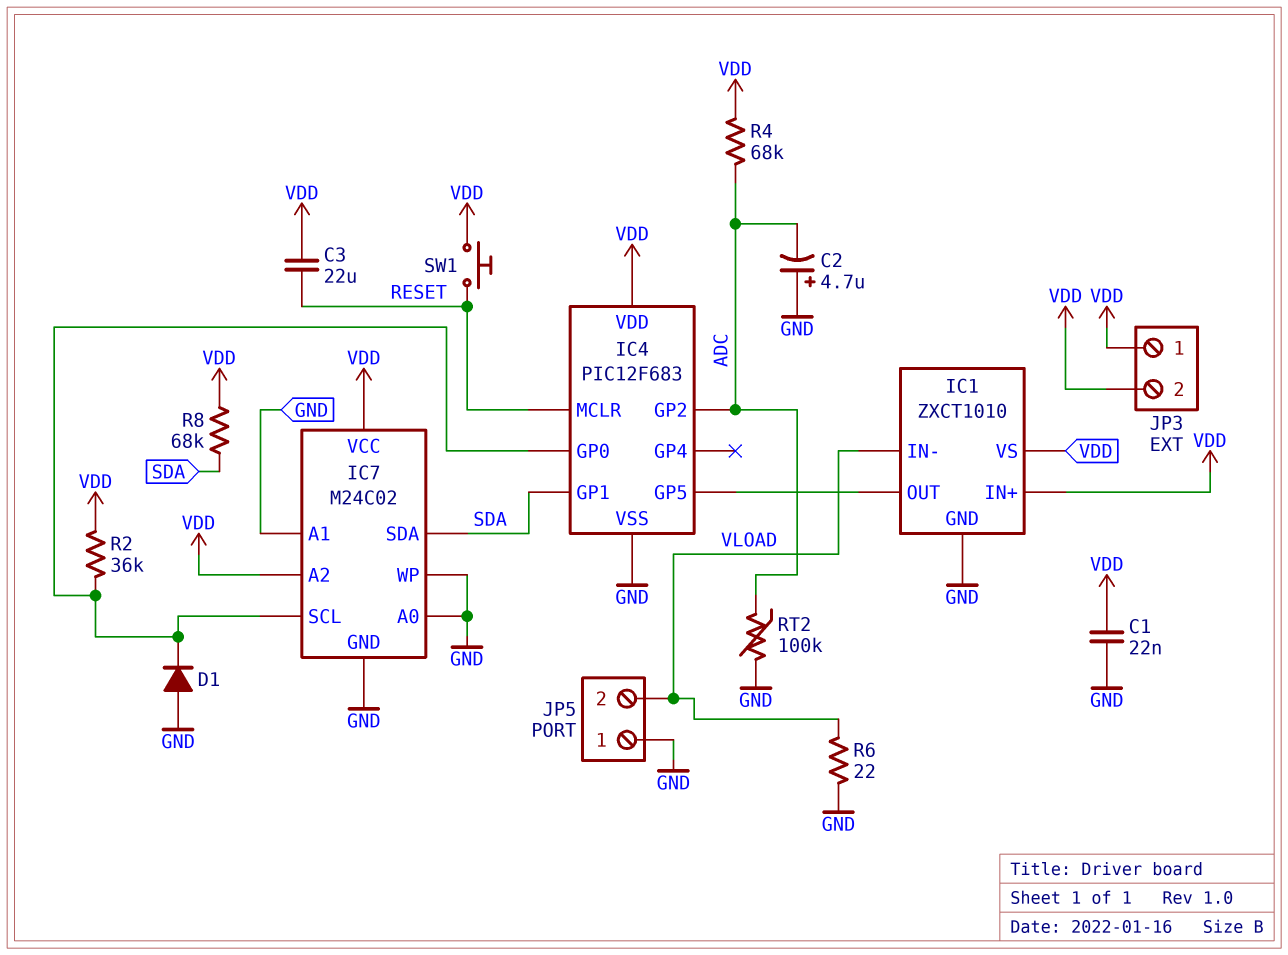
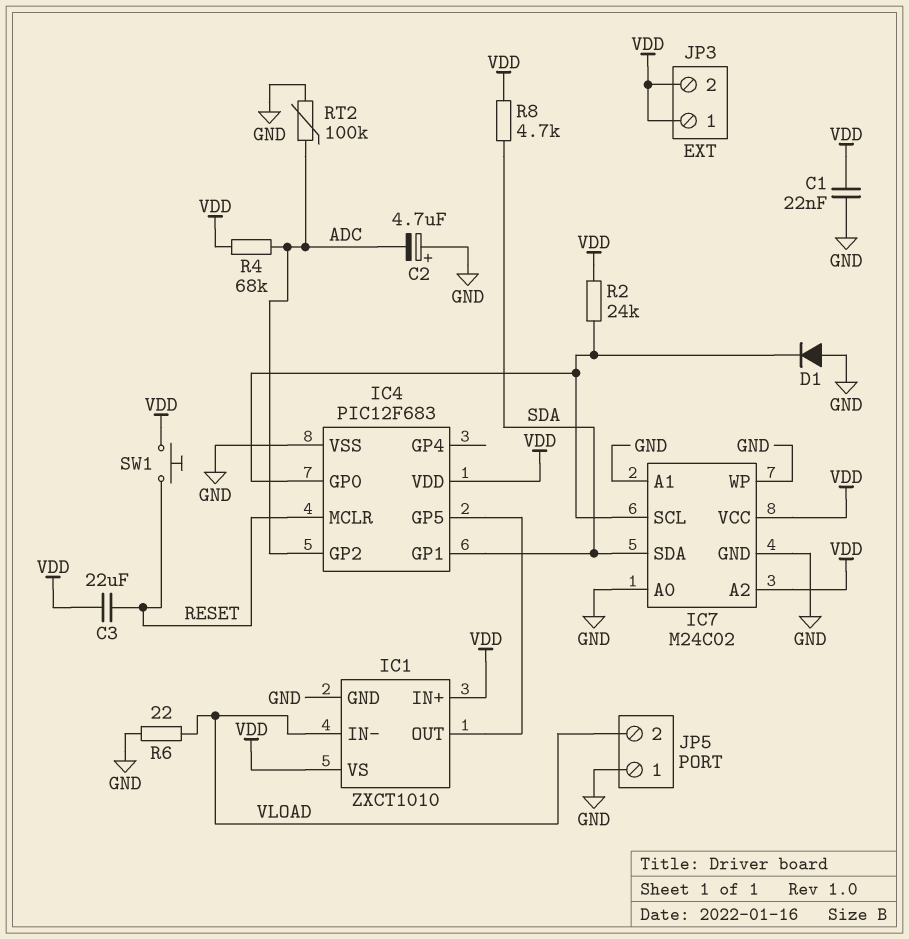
R2: 36k (IC4/GP0, VDD) -> 24k (IC4/GP0, VDD)
R8: 68k (SDA, VDD) -> 4.7k (SDA, VDD)

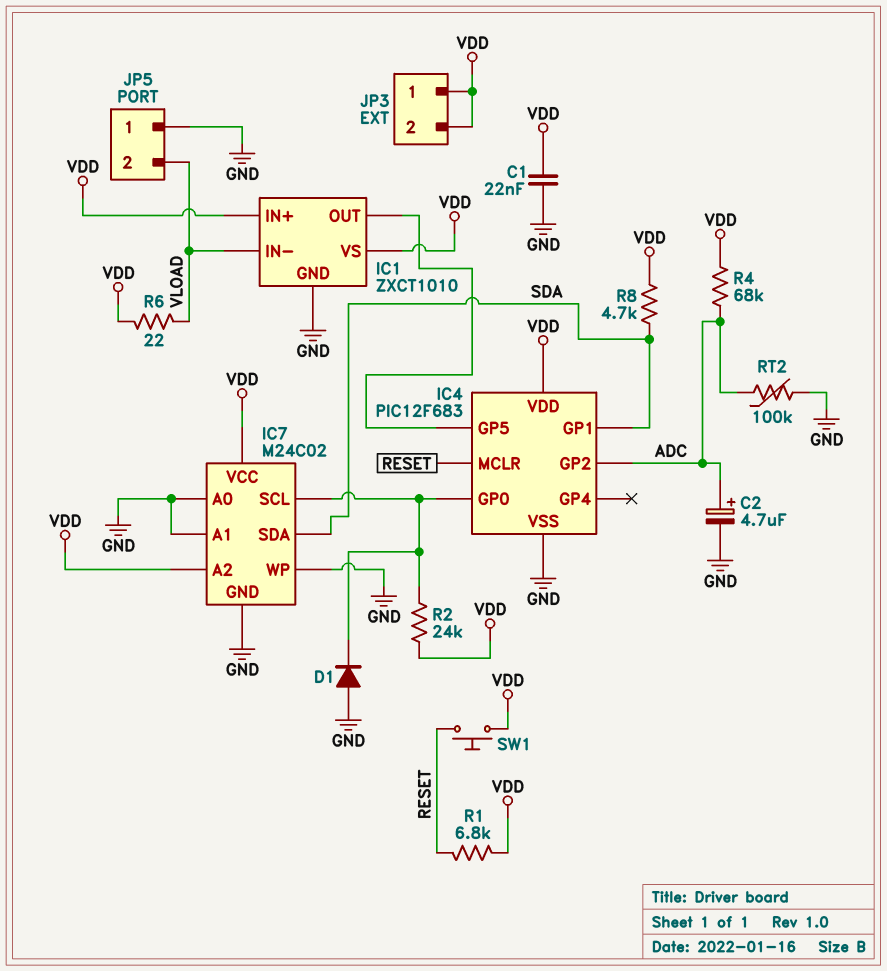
C2: 4.7uF (plus GND, minus ADC) -> 4.7uF (plus ADC, minus GND)
C3: 22uF (RESET, VDD) -> none
R1: none -> 6.8k (RESET, VDD)
R6: 22 (GND, VLOAD) -> 22 (VDD, VLOAD)

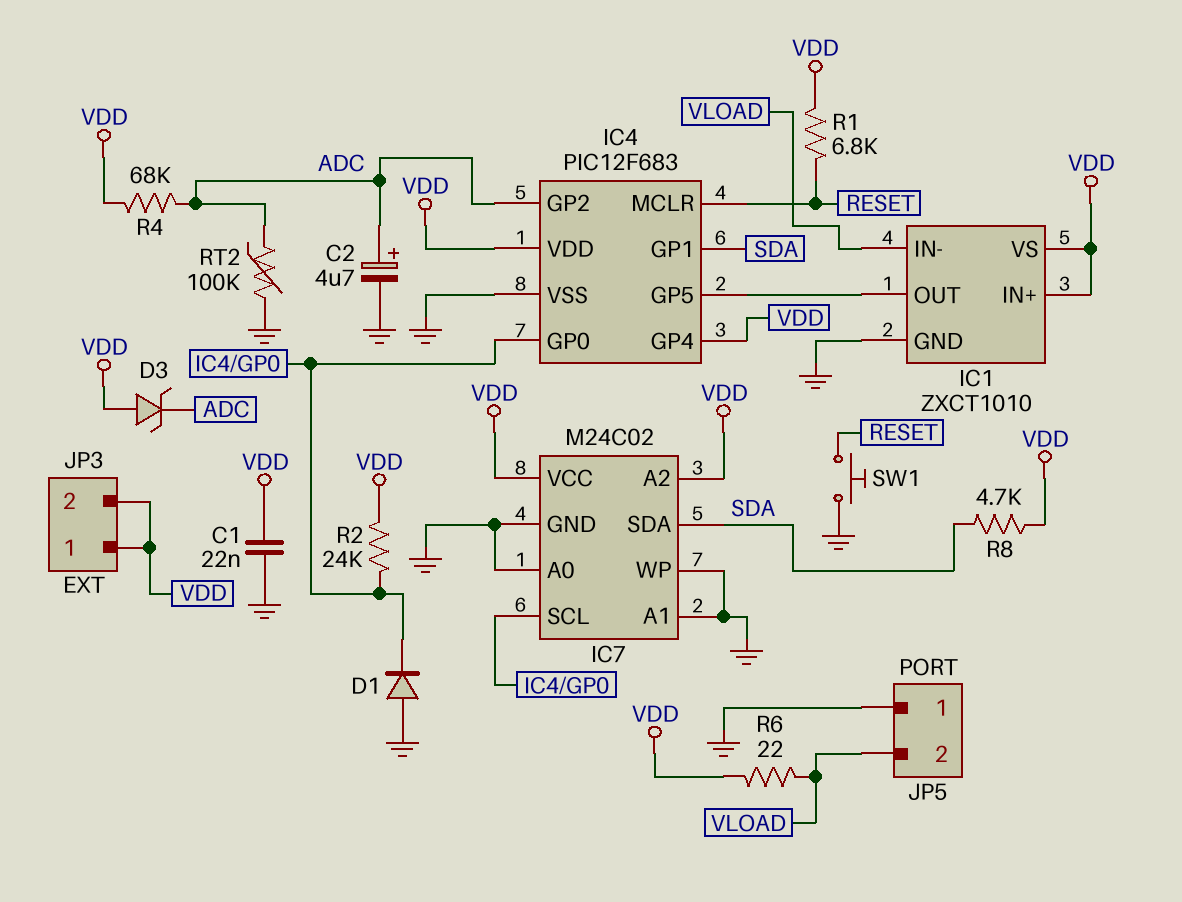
D3: none -> zener (A VDD, K ADC)
IC4 pin GP4: none -> VDD
SW1: button (RESET, VDD) -> button (GND, RESET)

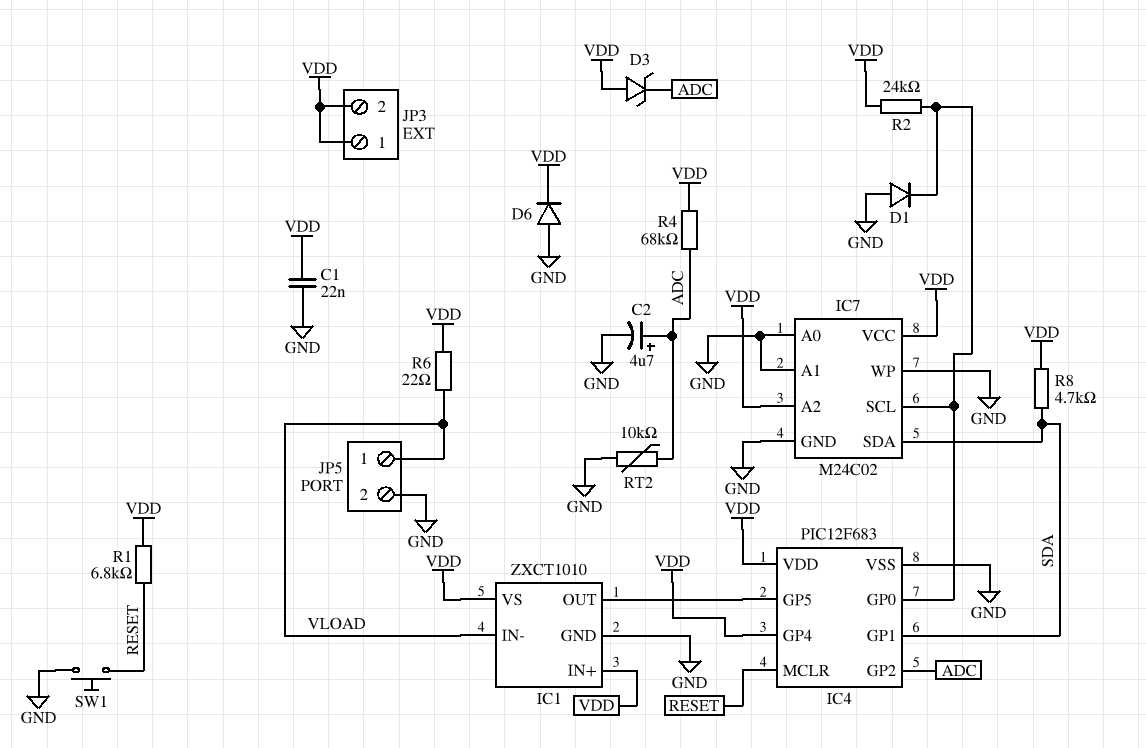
D6: none -> diode (A GND, K VDD)
JP5 pin 1: GND -> VLOAD
JP5 pin 2: VLOAD -> GND
RT2: 100k (ADC, GND) -> 10k (ADC, GND)

